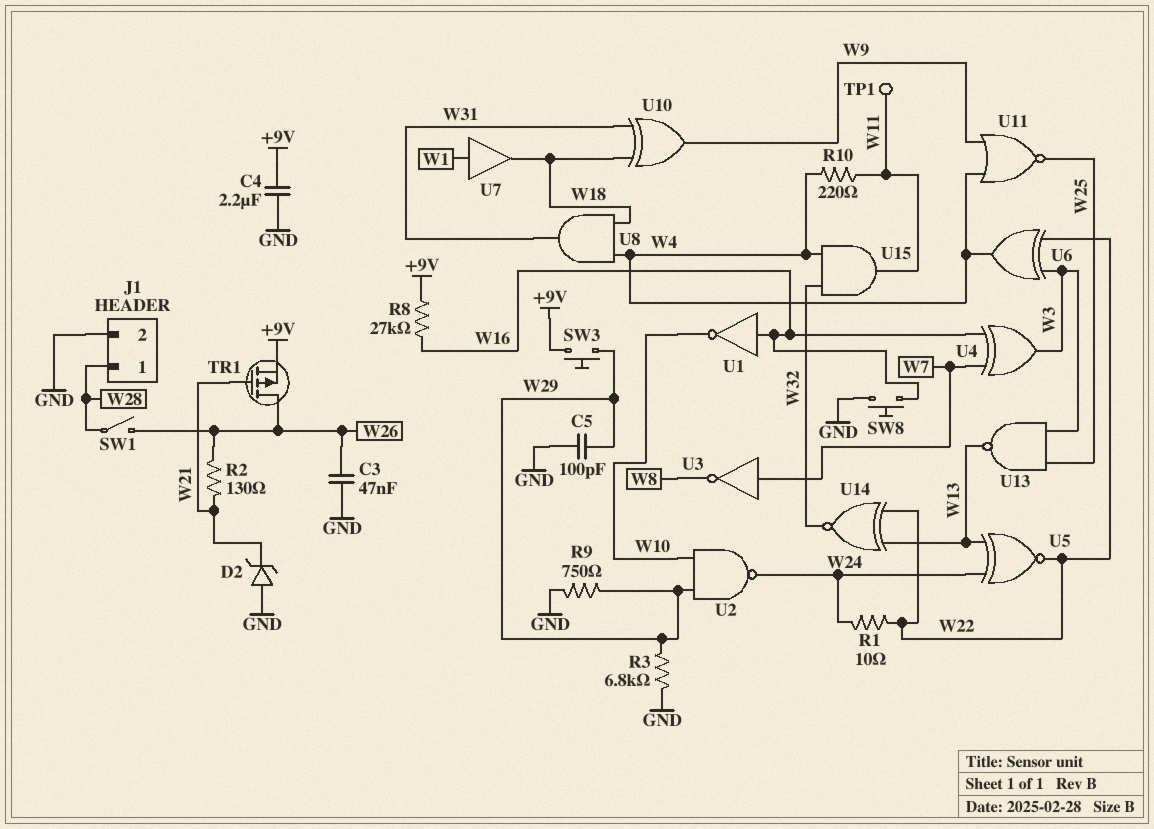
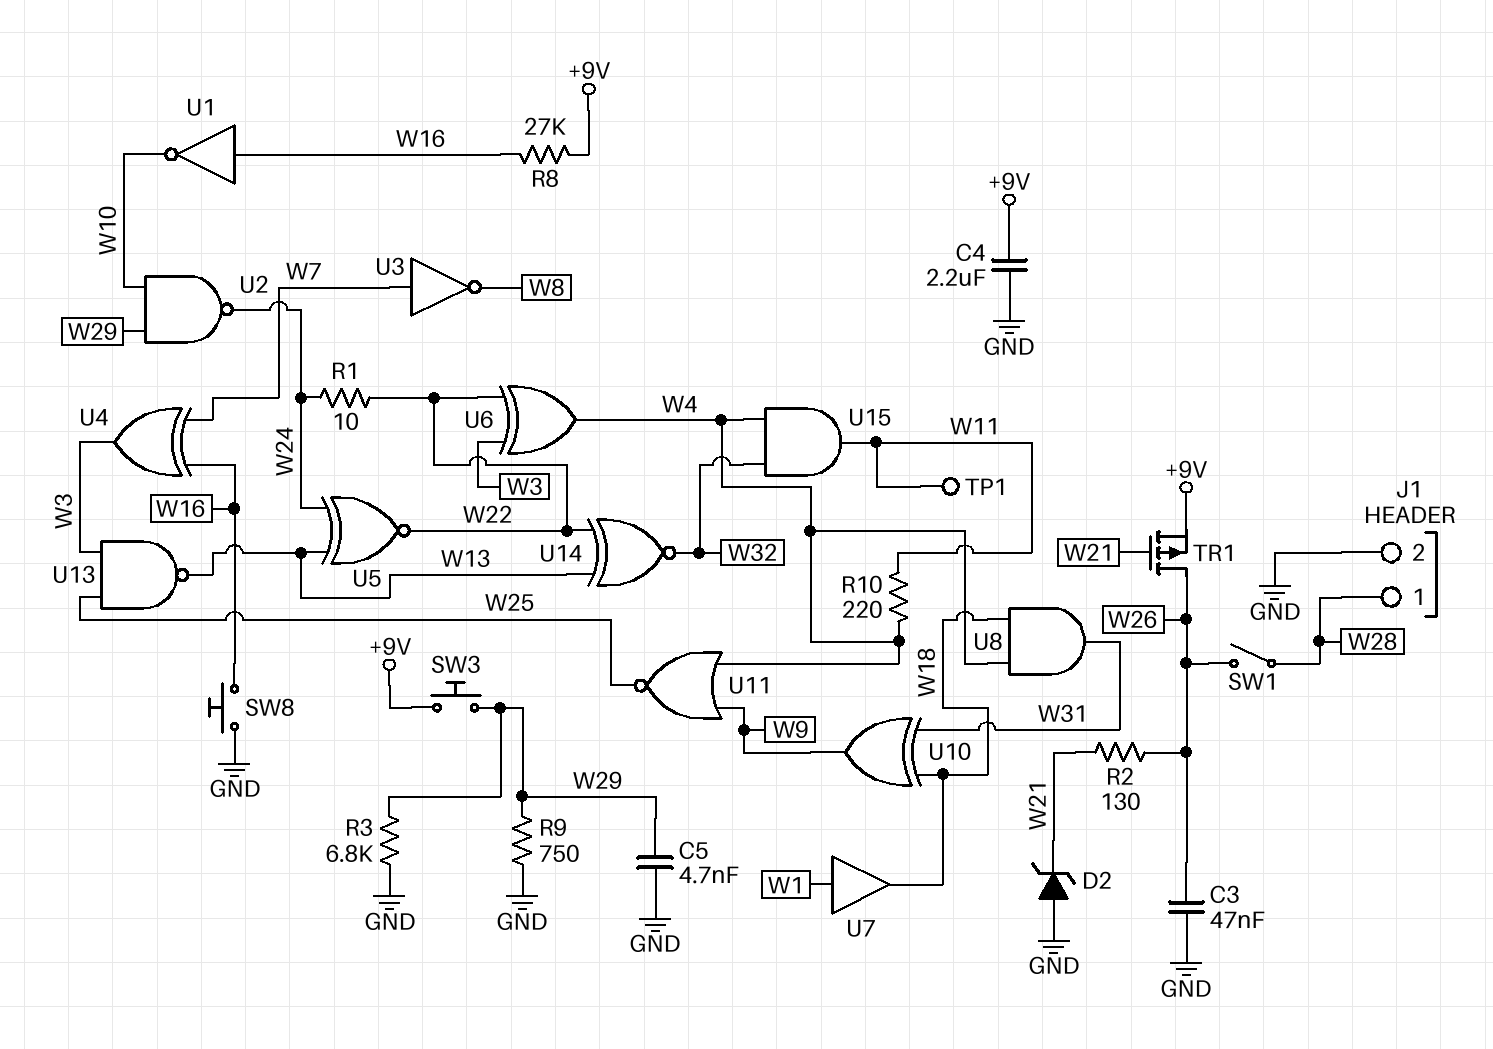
C5: 100pF (GND, W29) -> 4.7nF (GND, W29)

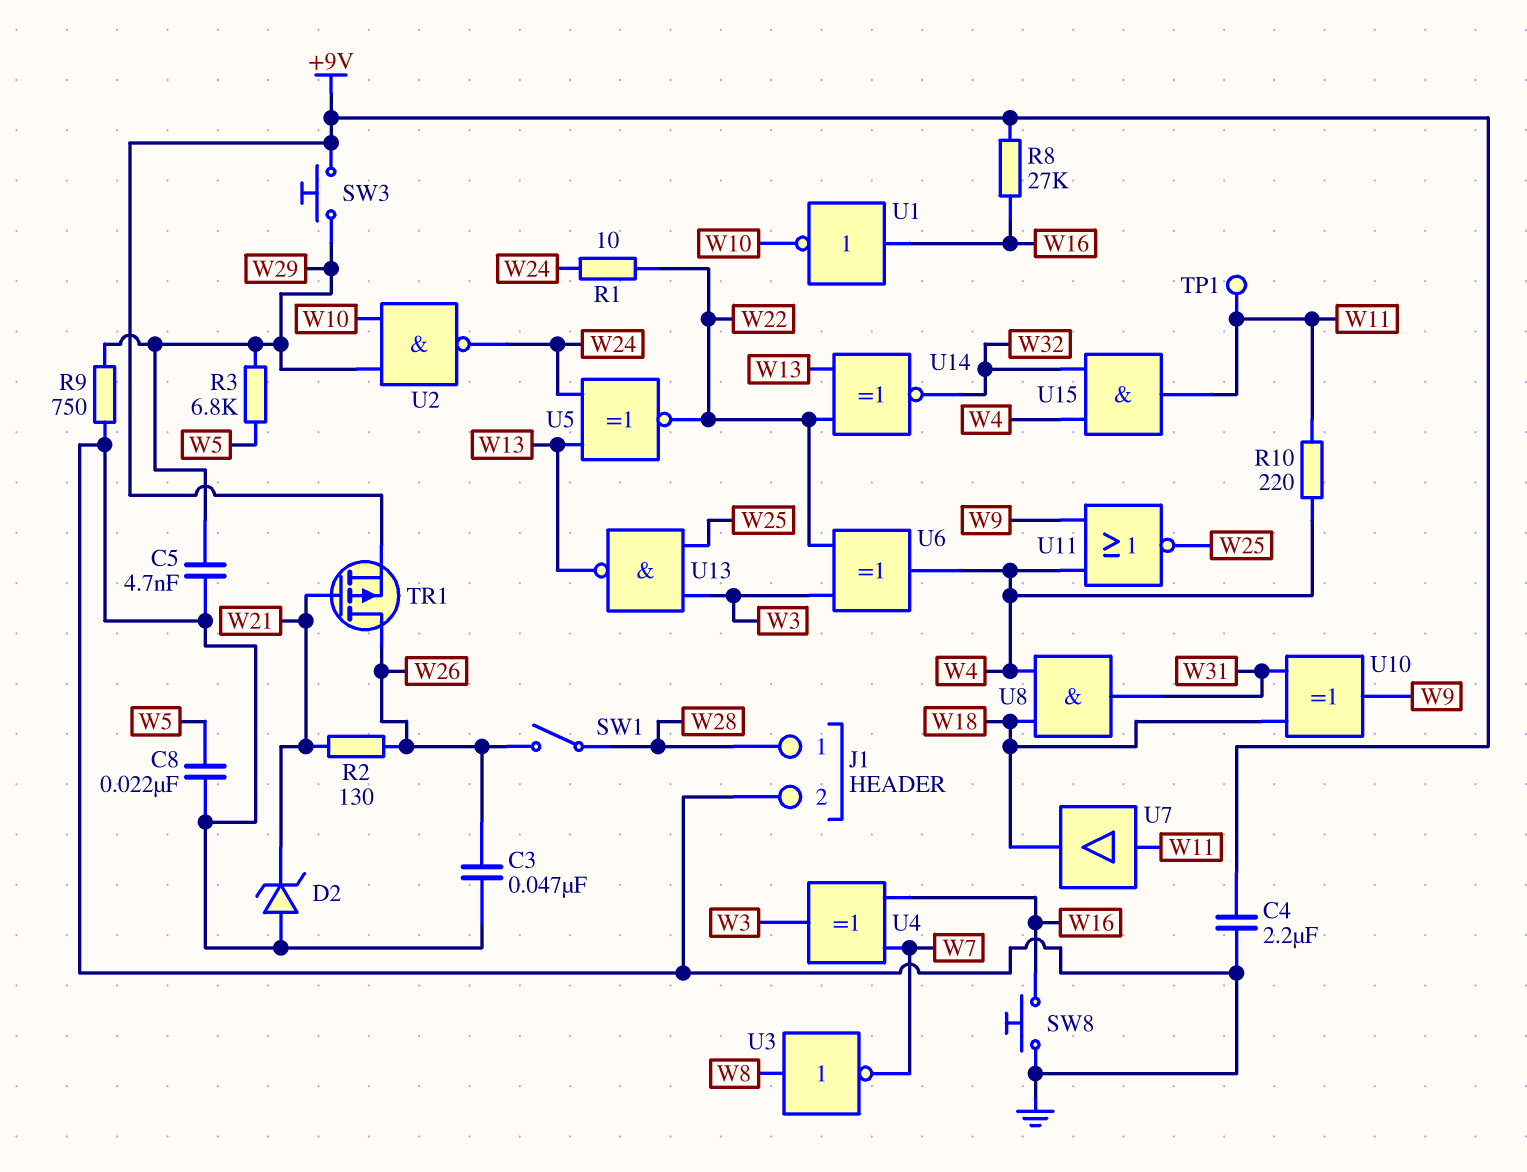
C8: none -> 22nF (GND, W5)
R3: 6.8k (GND, W29) -> 6.8k (W5, W29)
U3: NOT (in W7, out W8) -> NOT (in W8, out W7)
U7: buffer (in W1, out W18) -> buffer (in W11, out W18)

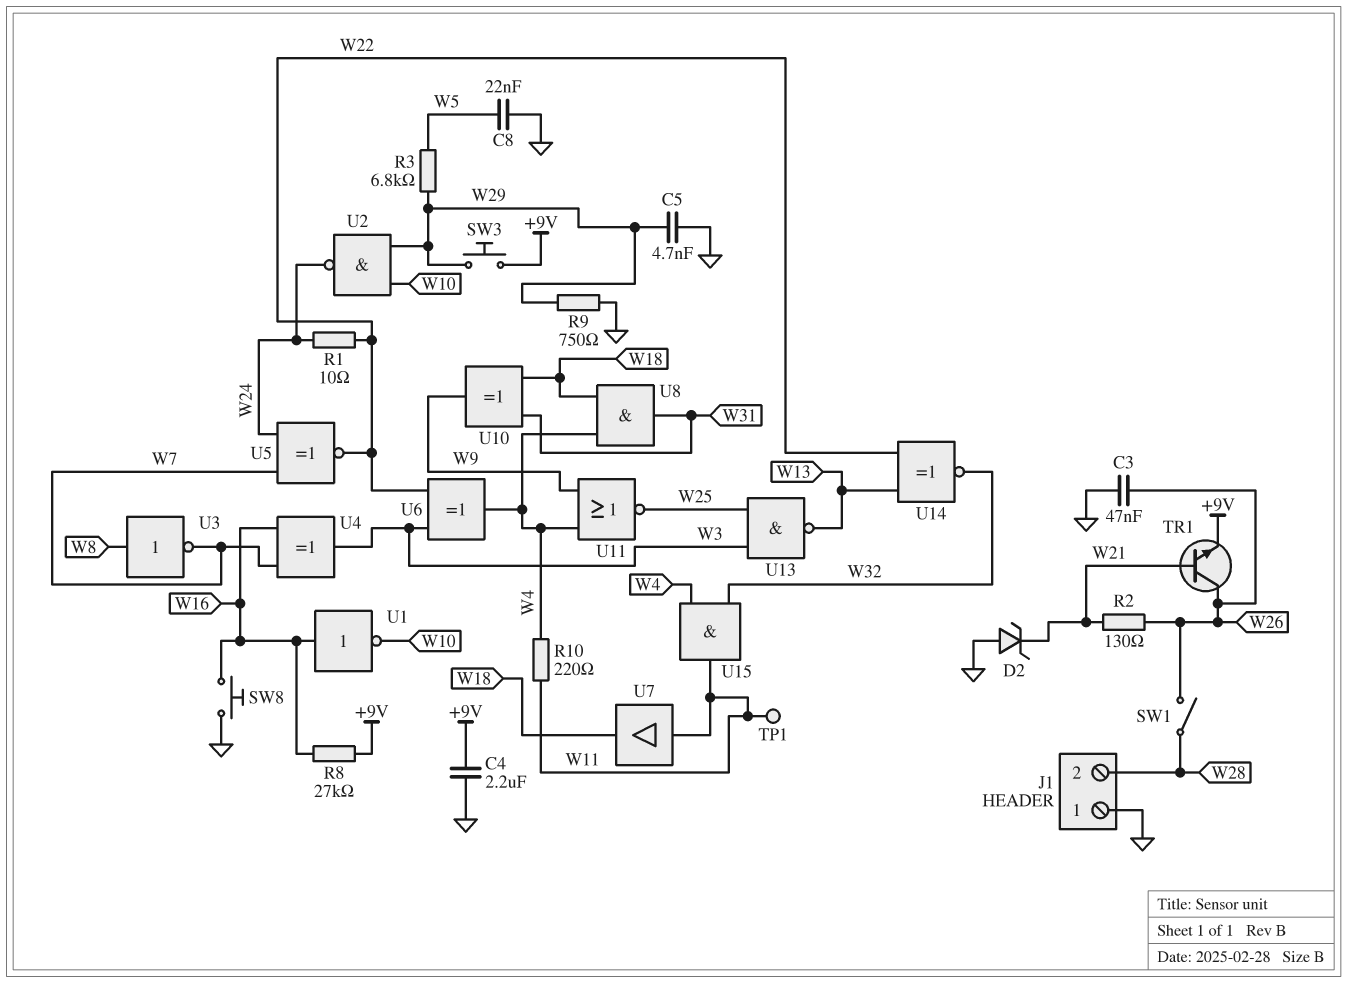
J1 pin 1: W28 -> GND
J1 pin 2: GND -> W28
TR1: PMOS (G W21, D W26, S +9V) -> NPN (B W21, C W26, E +9V)
U5: XNOR (in W13, in W24, out W22) -> XNOR (in W7, in W24, out W22)

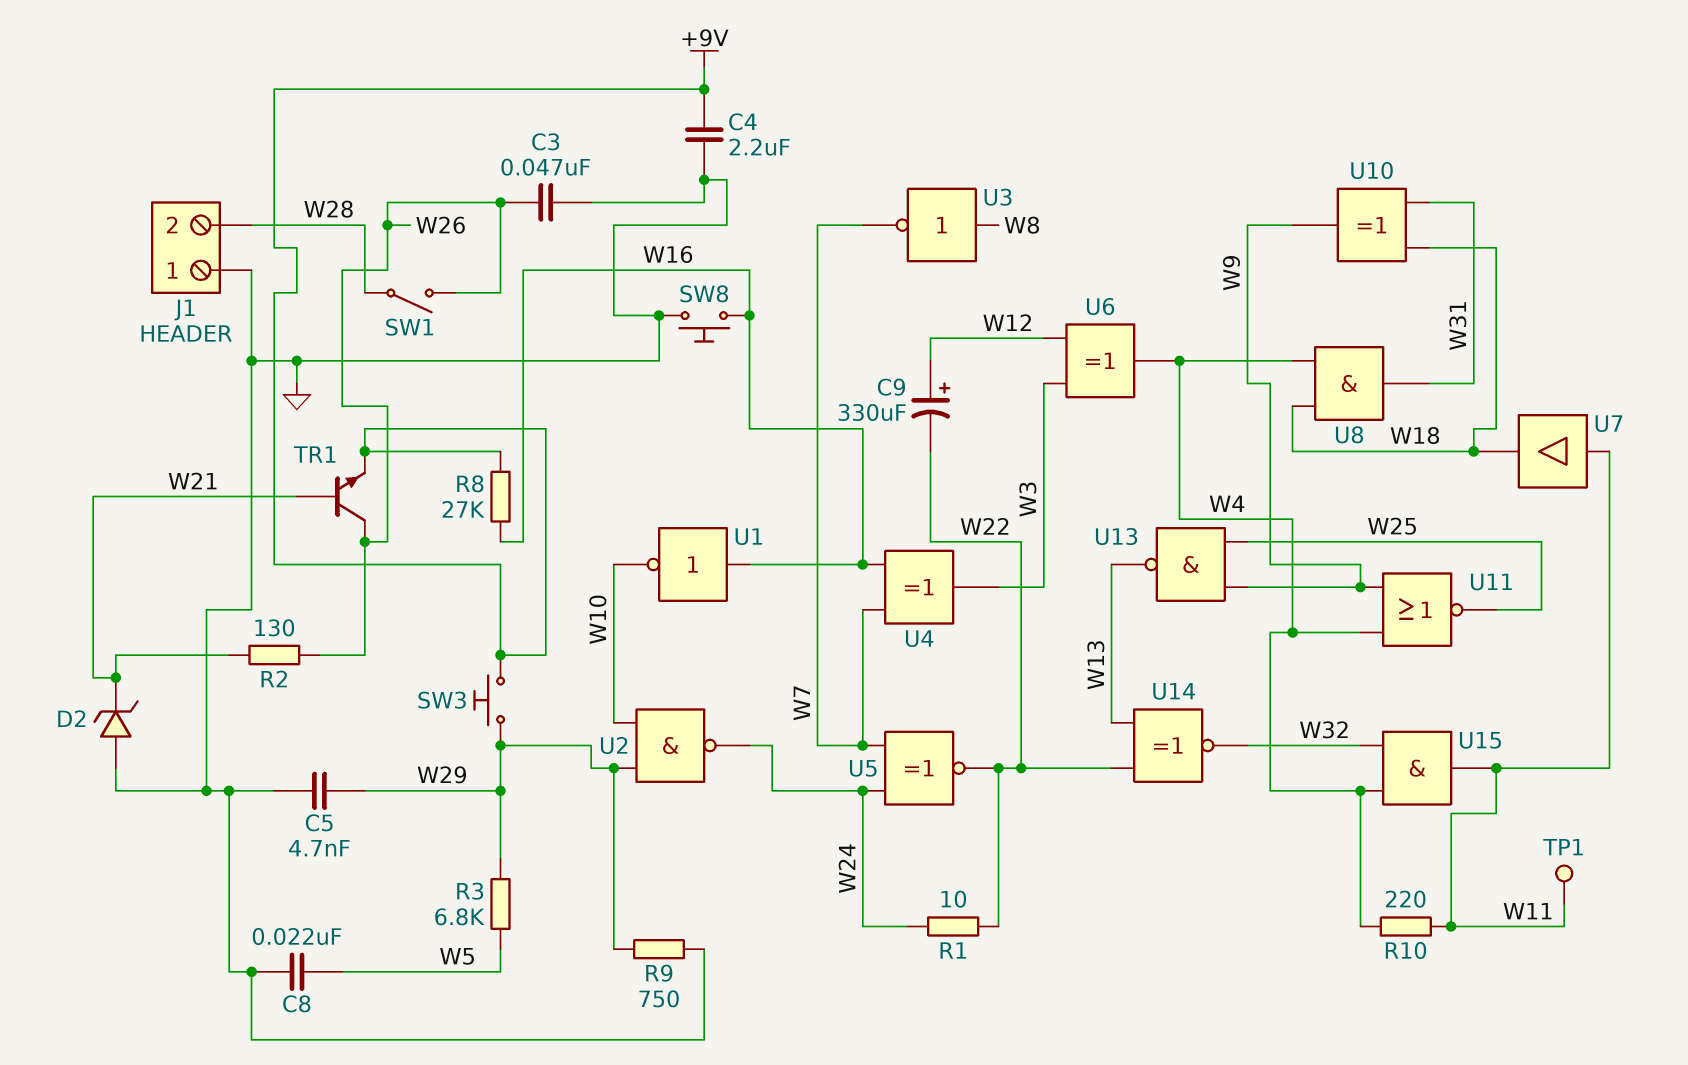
C9: none -> 330uF (plus W12, minus W22)
U6: XOR (in W3, in W22, out W4) -> XOR (in W3, in W12, out W4)
U13: NAND (in W3, in W25, out W13) -> NAND (in W9, in W25, out W13)

